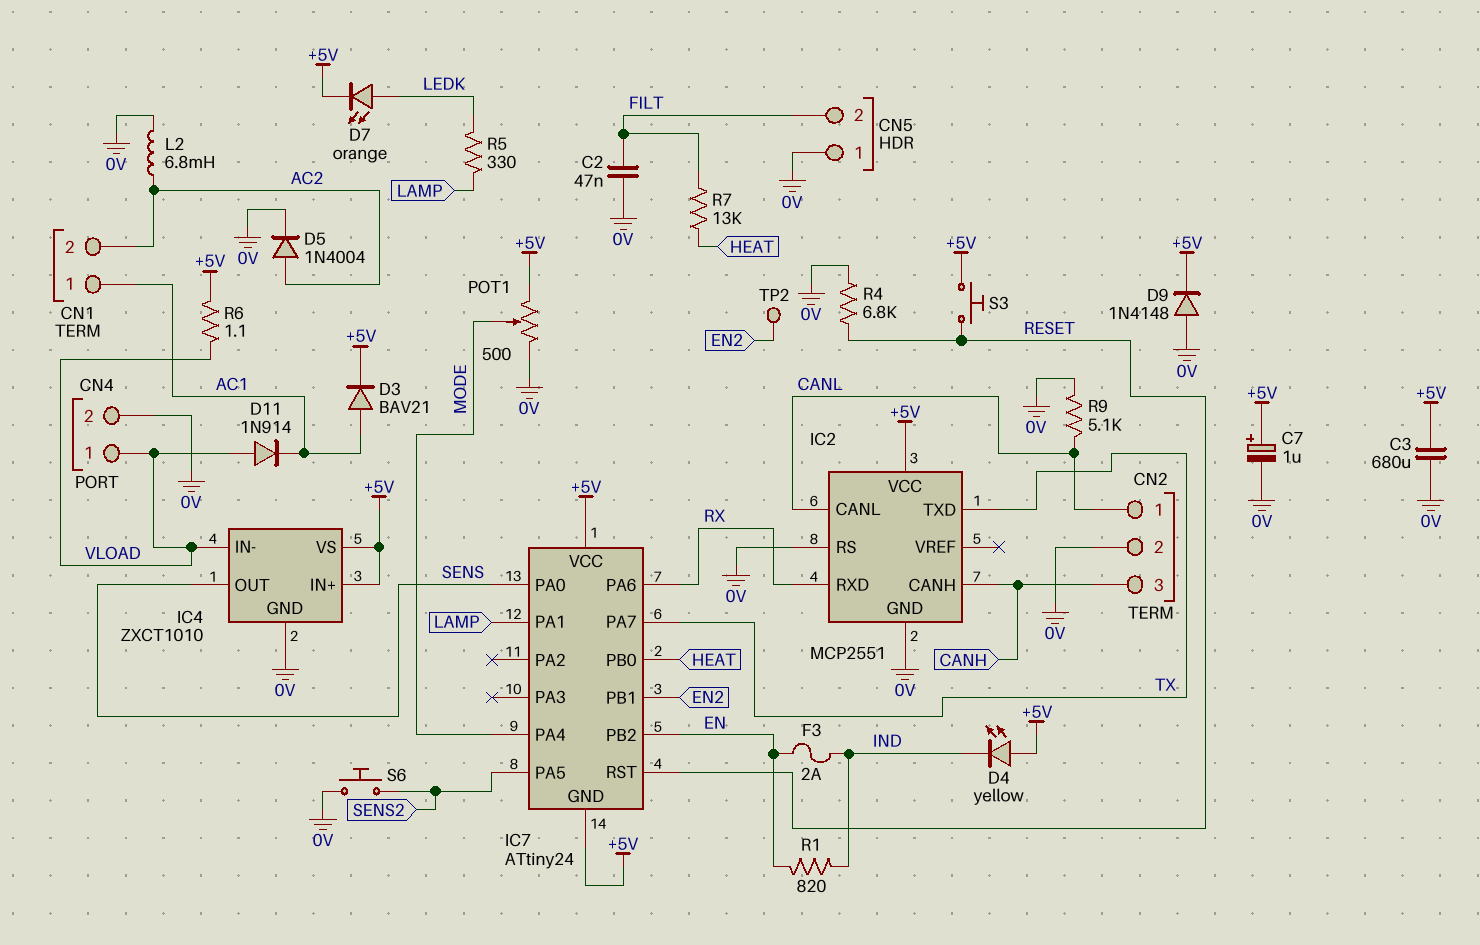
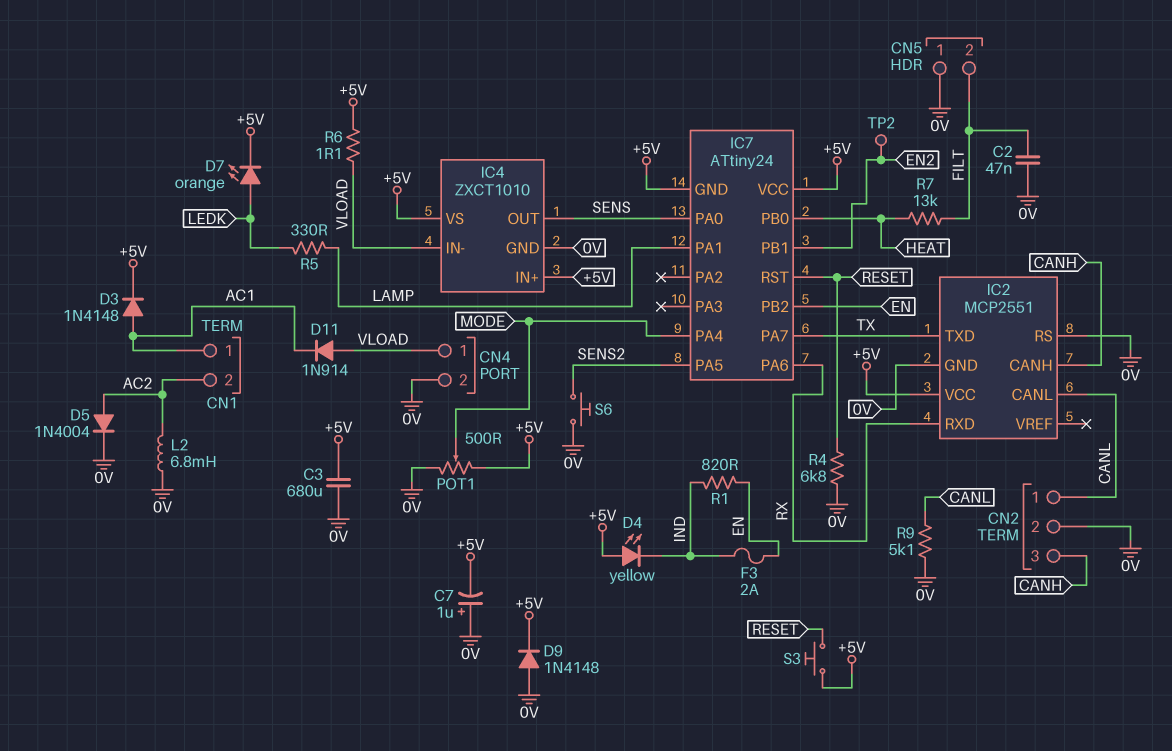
C7: 1uF (plus +5V, minus 0V) -> 1uF (plus 0V, minus +5V)
D3: diode BAV21 (A AC1, K +5V) -> diode 1N4148 (A AC1, K +5V)

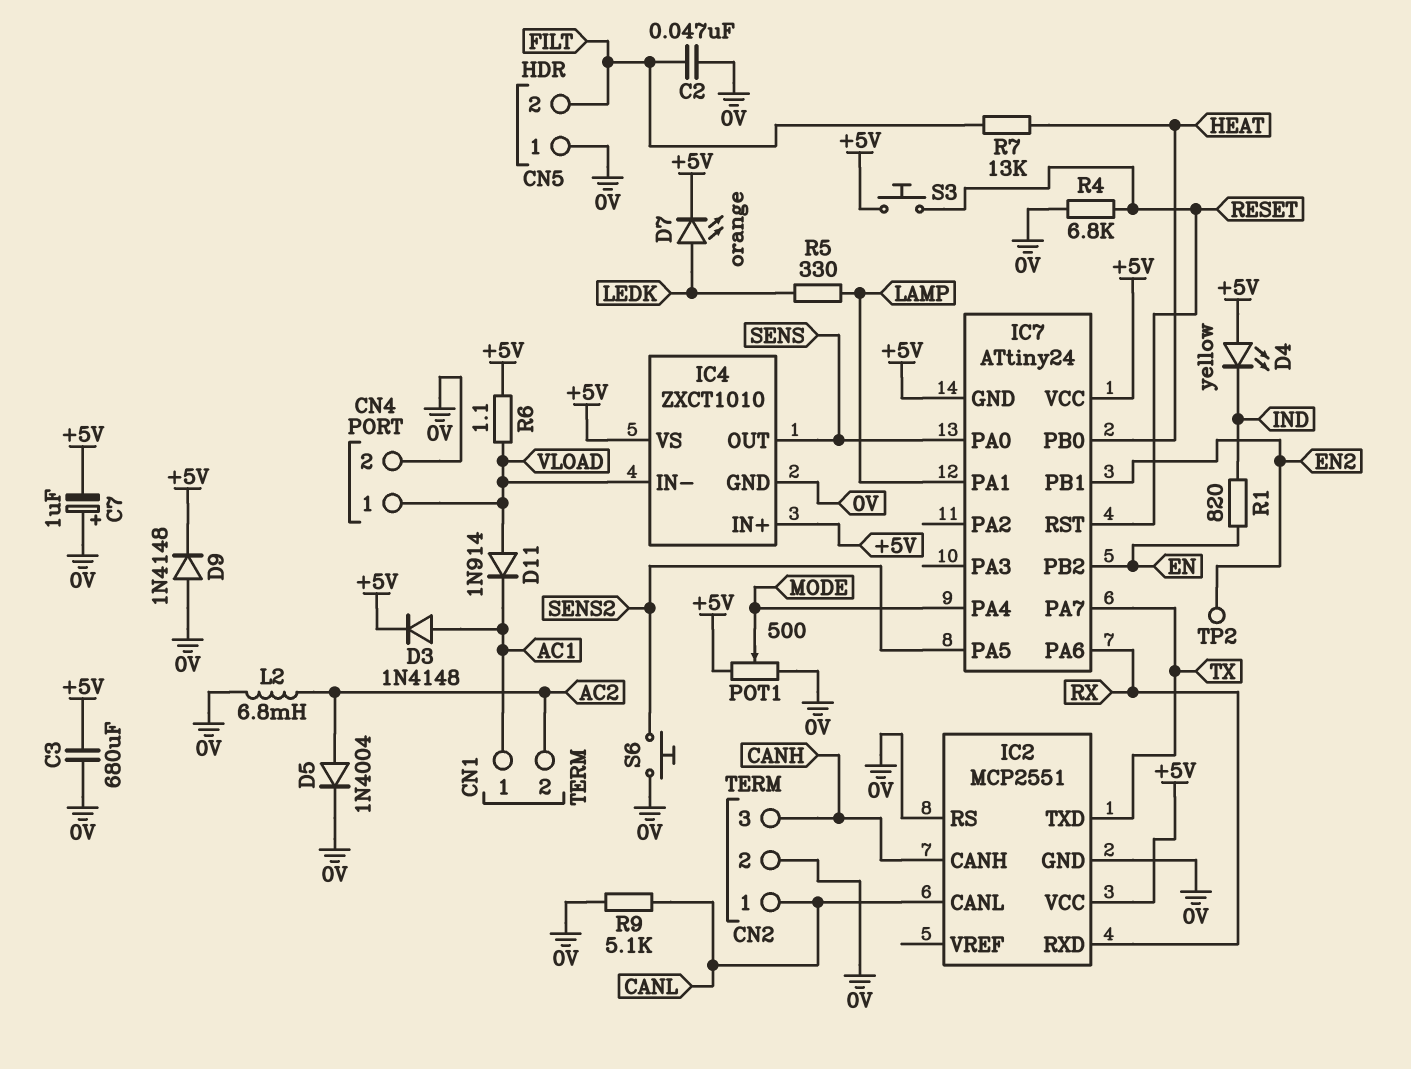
F3: 2A (EN, IND) -> none

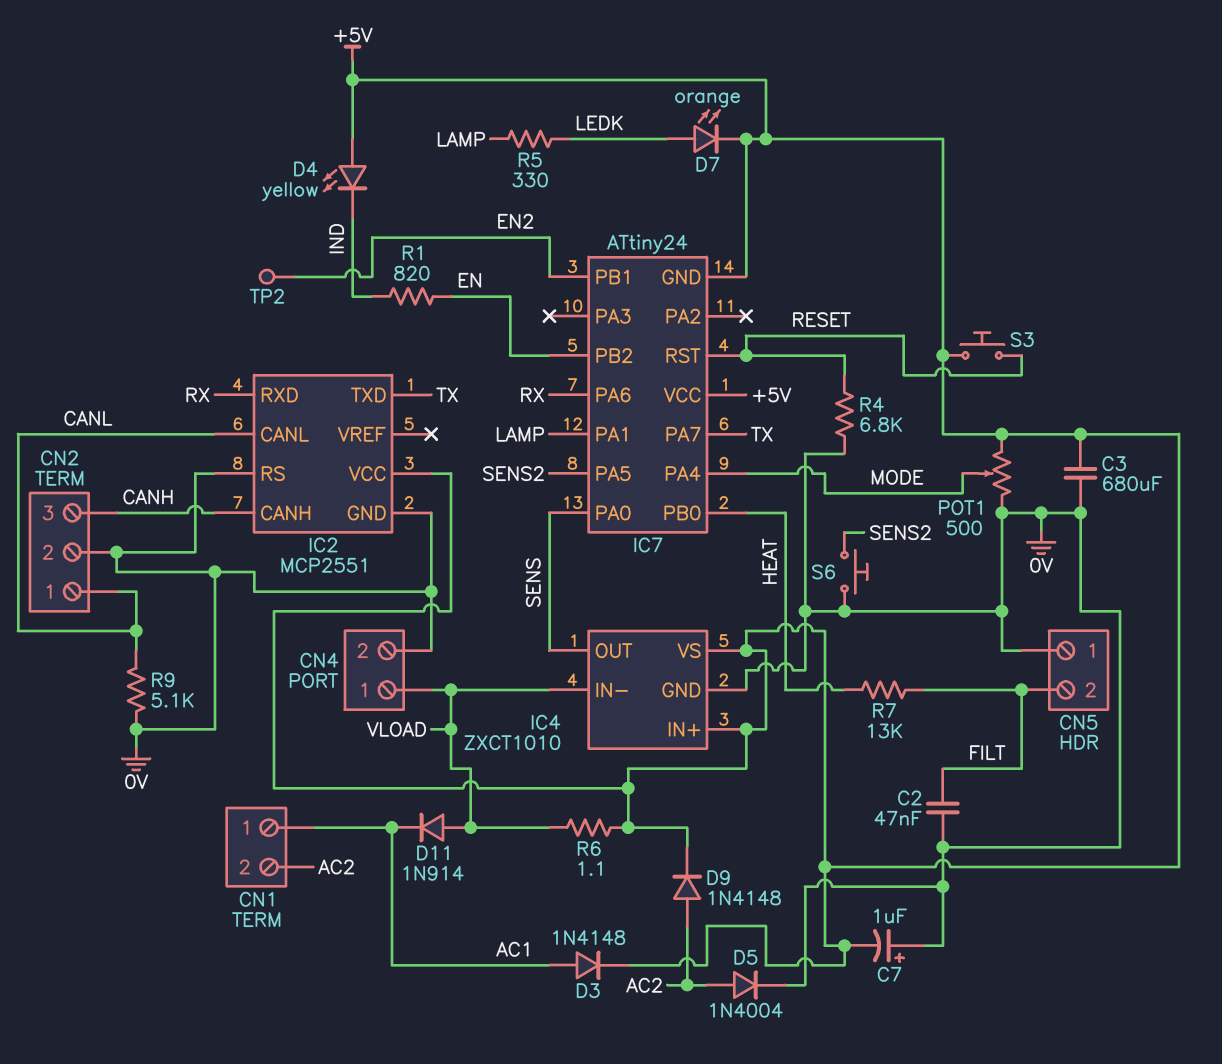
D9: diode 1N4148 (A 0V, K +5V) -> diode 1N4148 (A AC2, K +5V)
L2: 6.8mH (0V, AC2) -> none

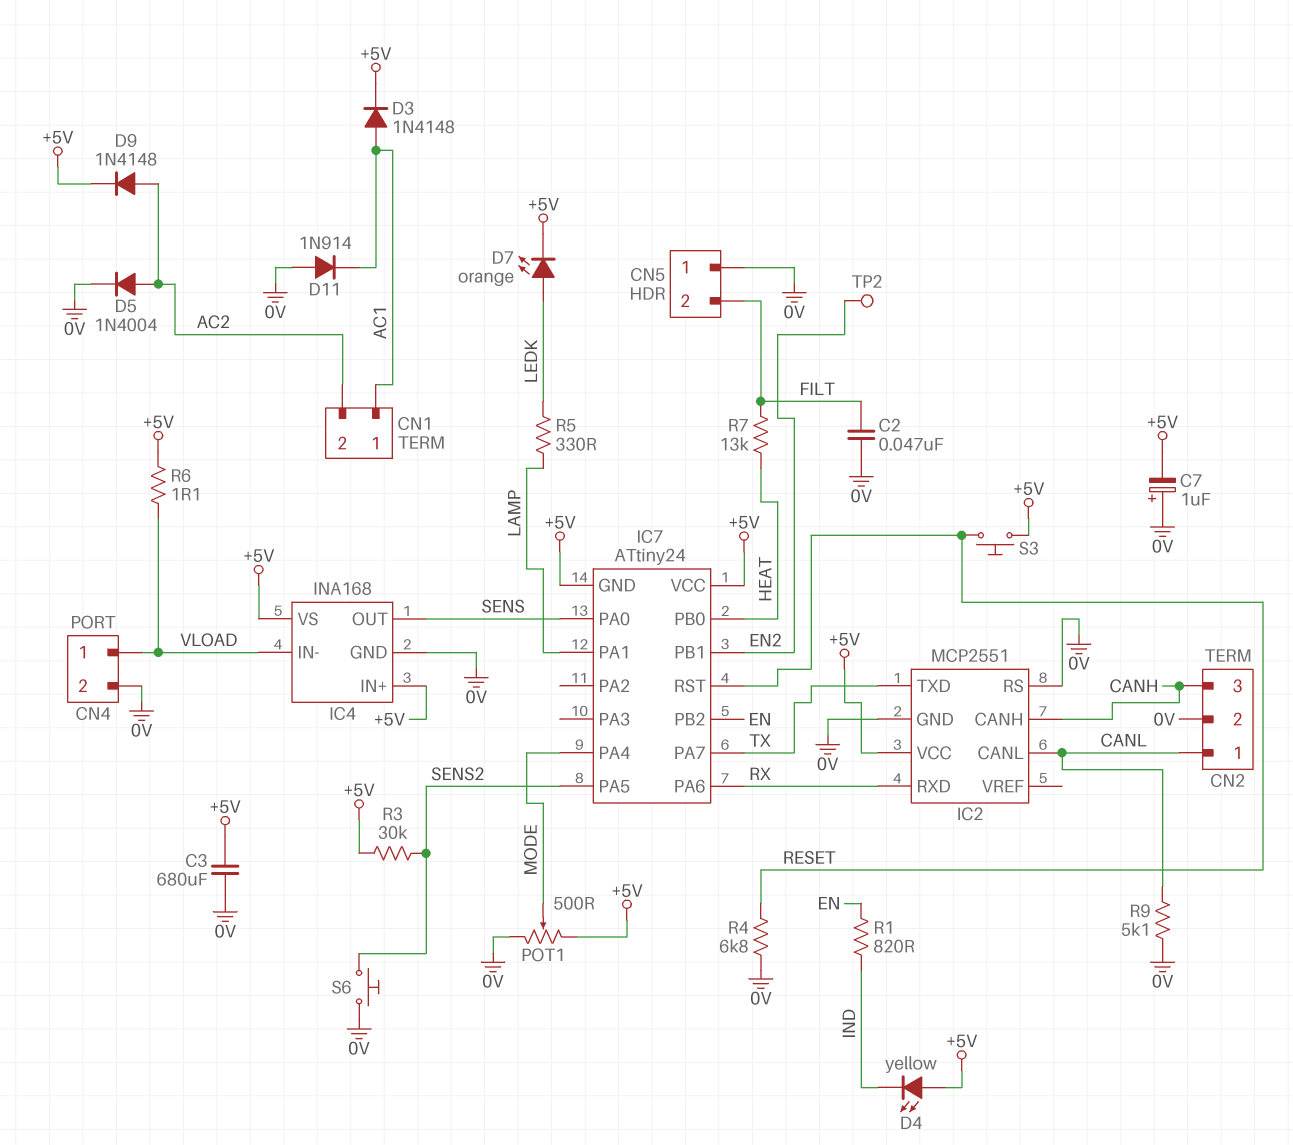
D11: diode 1N914 (A VLOAD, K AC1) -> diode 1N914 (A 0V, K AC1)
IC4: ZXCT1010 -> INA168
R3: none -> 30k (+5V, SENS2)

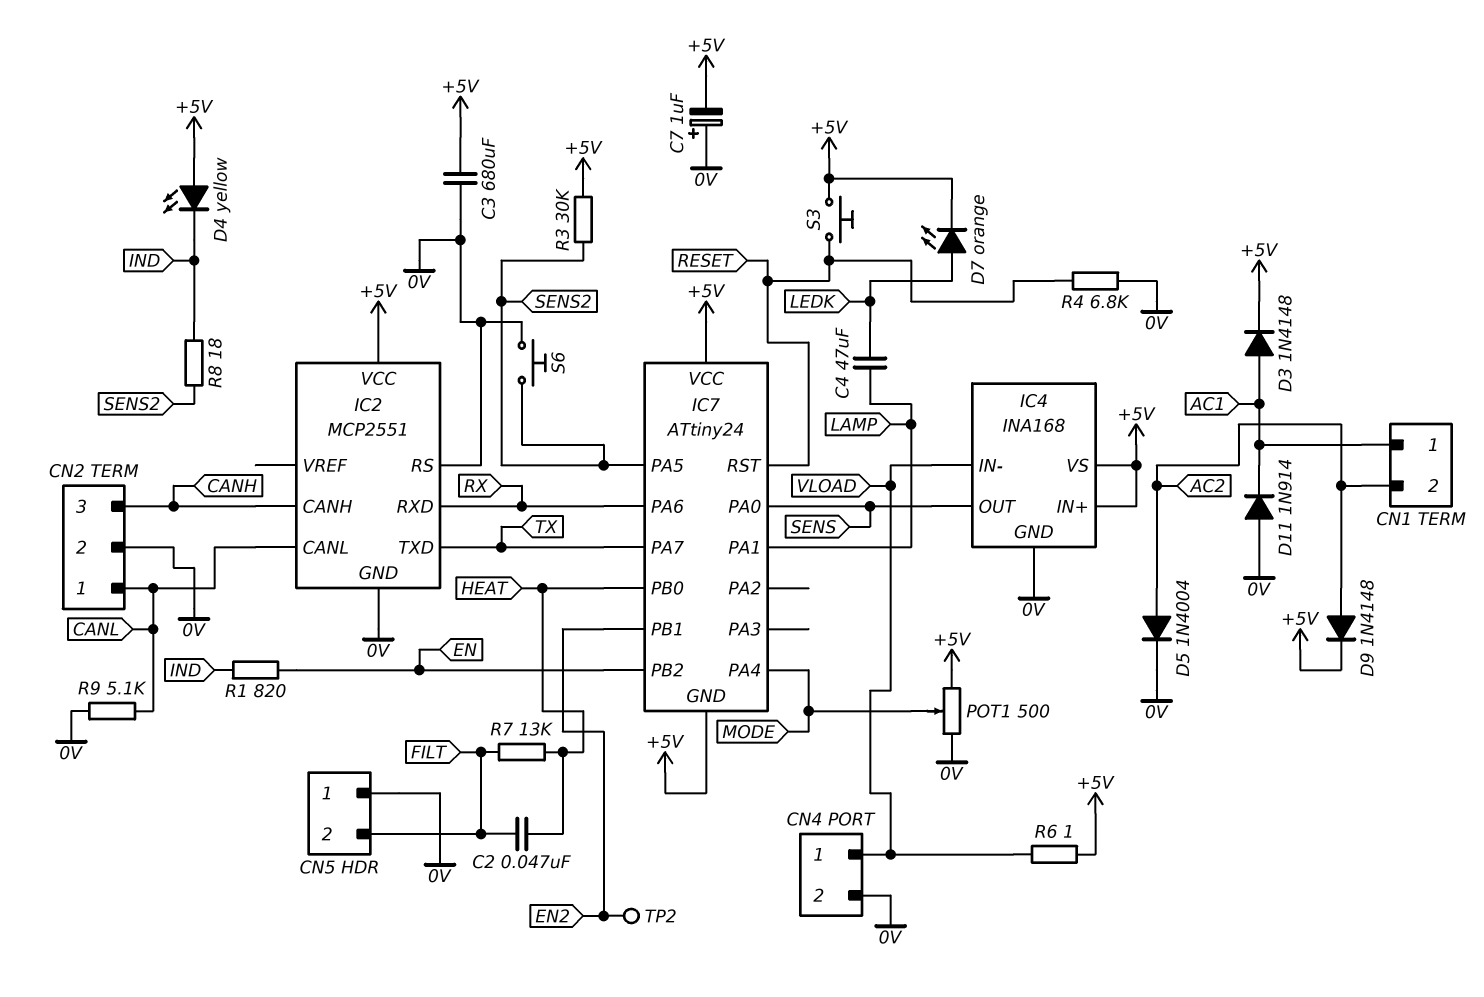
C2: 47nF (0V, FILT) -> 47nF (FILT, HEAT)
C4: none -> 47uF (LAMP, LEDK)
R5: 330 (LAMP, LEDK) -> none
R6: 1.1 (+5V, VLOAD) -> 1 (+5V, VLOAD)
R8: none -> 18 (IND, SENS2)

